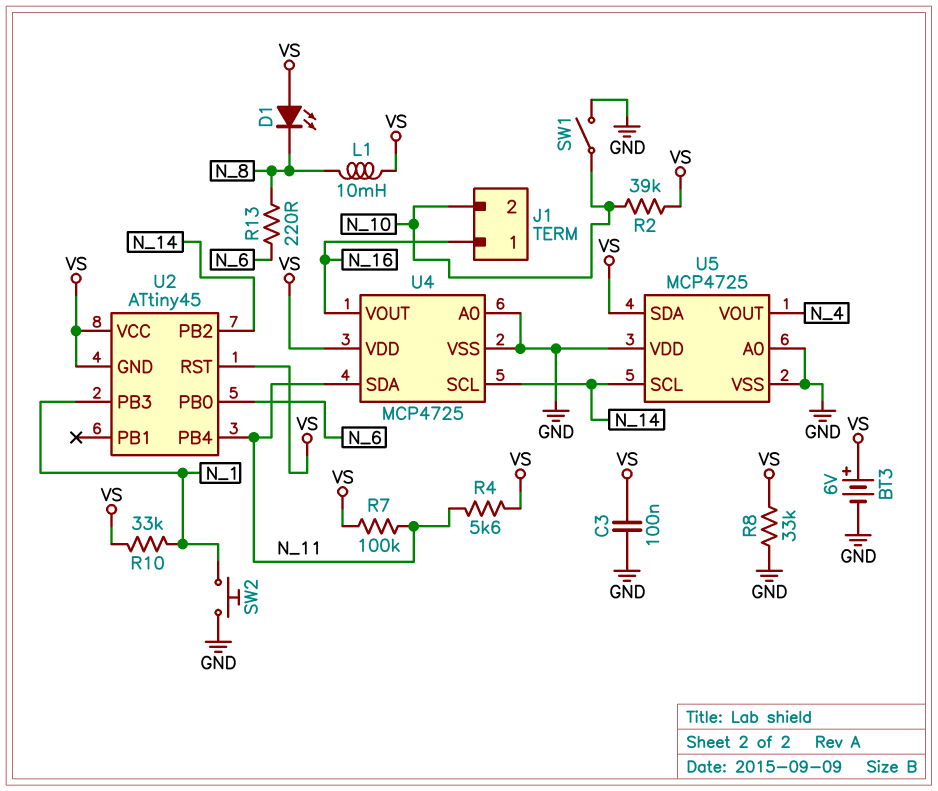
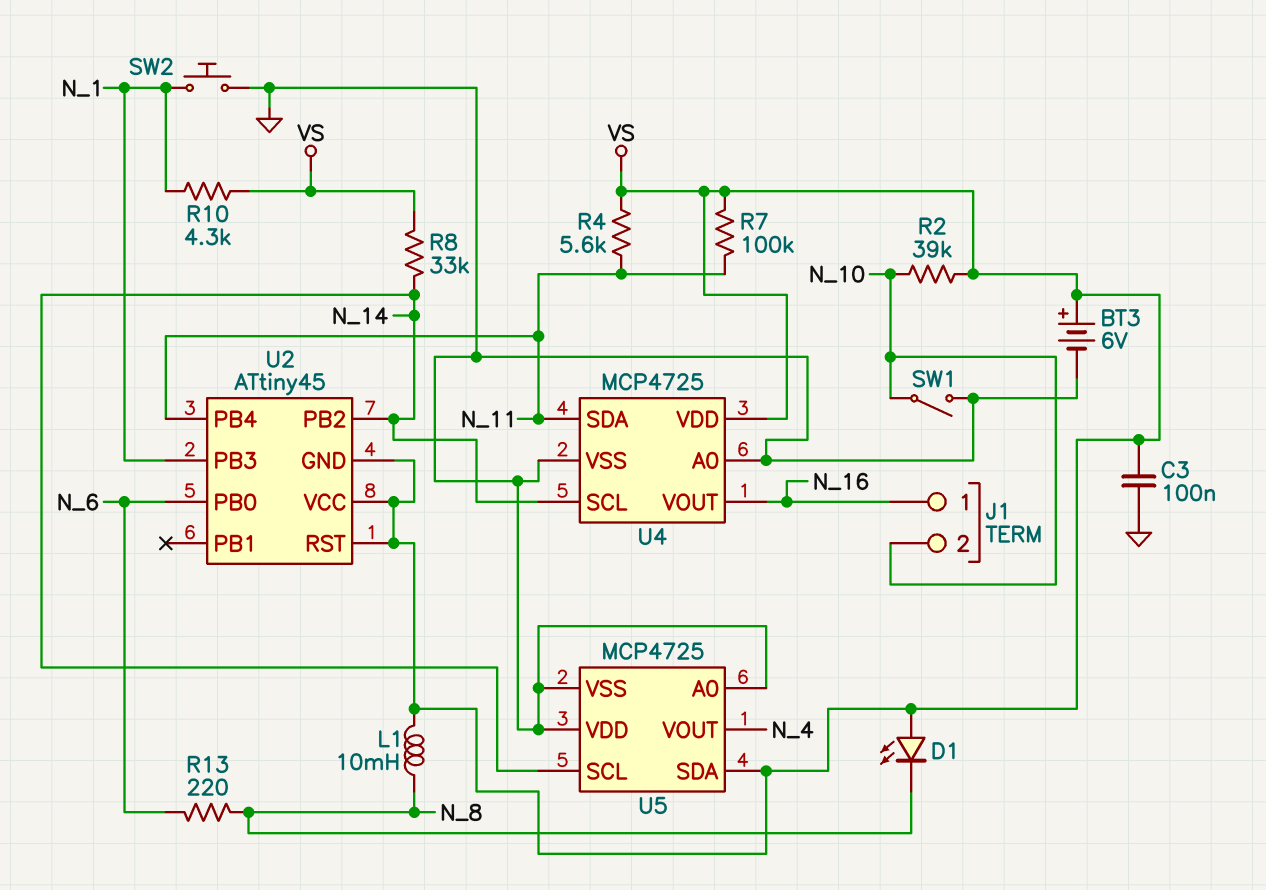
R8: 33k (GND, VS) -> 33k (N_14, VS)
R10: 33k (N_1, VS) -> 4.3k (N_1, VS)

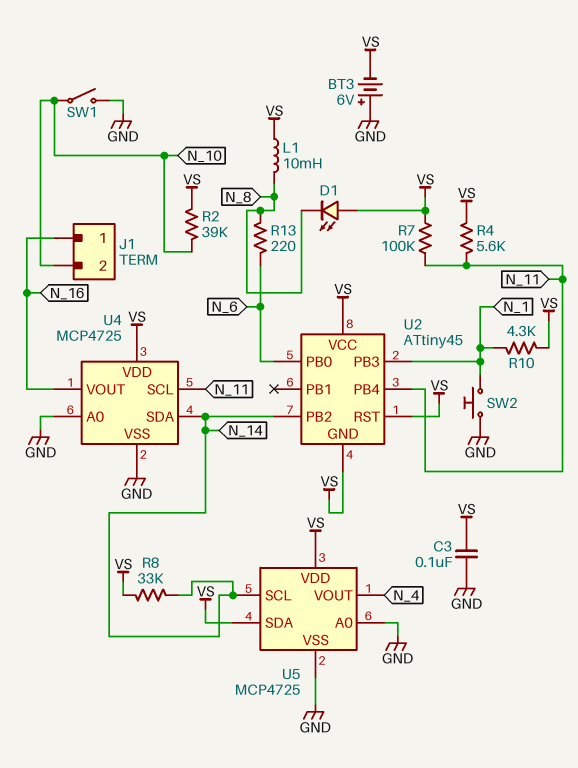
BT3: 6V (plus VS, minus GND) -> 6V (plus GND, minus VS)
U4 pin SCL: N_14 -> N_11
U4 pin SDA: N_11 -> N_14
U5 pin VDD: GND -> VS

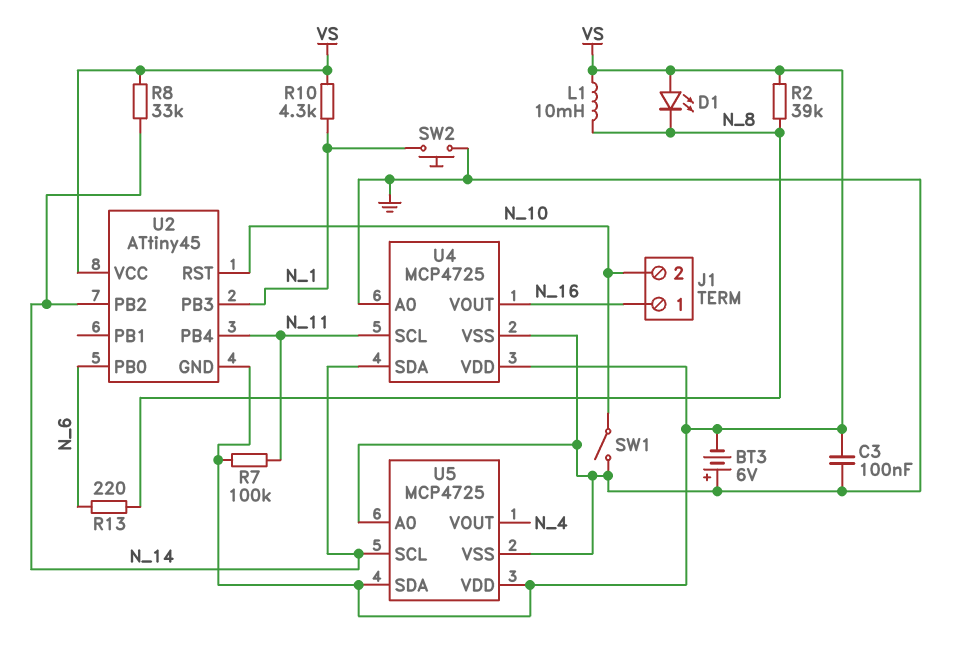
R2: 39k (N_10, VS) -> 39k (N_8, VS)
R4: 5.6k (N_11, VS) -> none
U2 pin RST: VS -> N_10

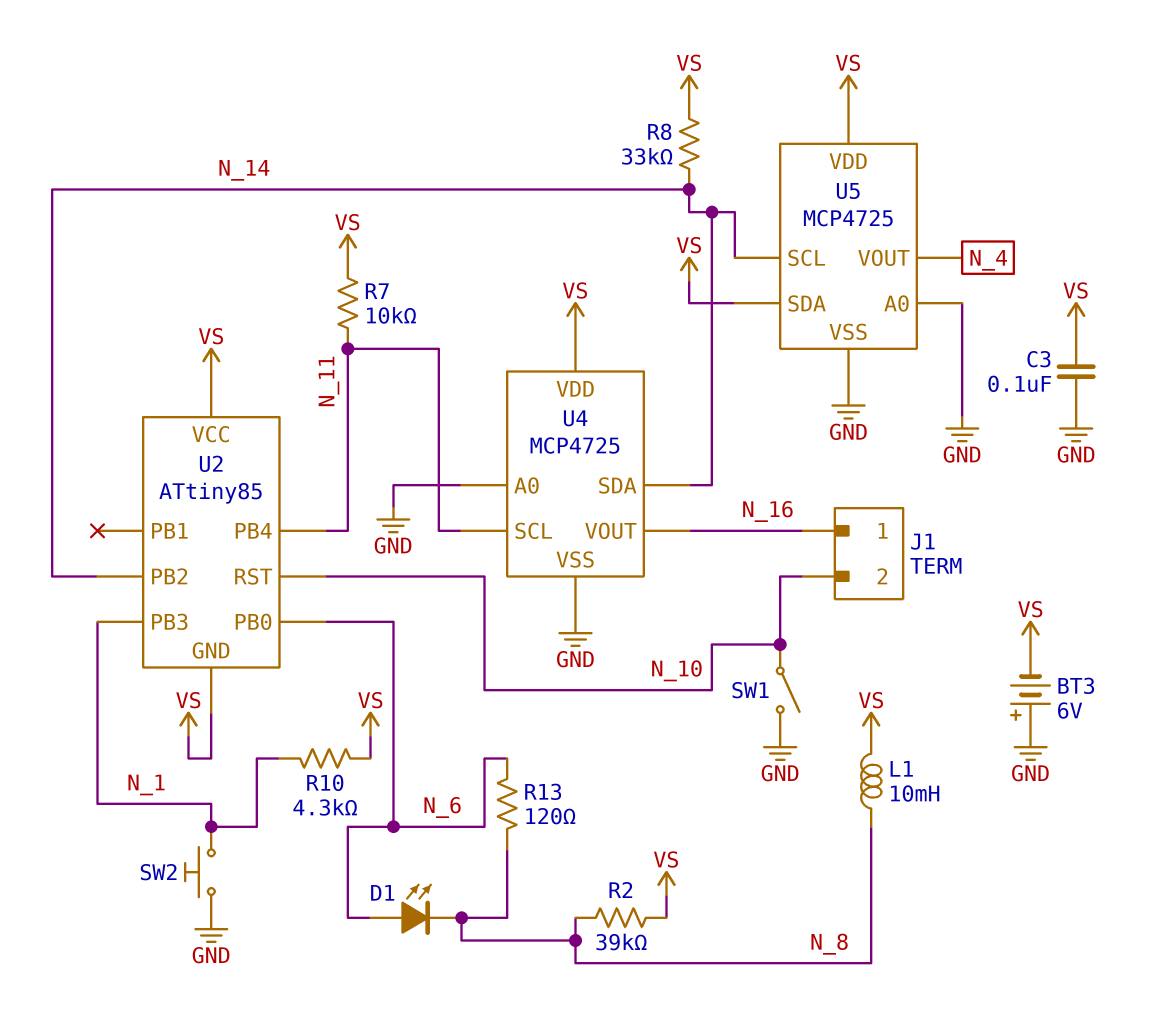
D1: LED (A VS, K N_8) -> LED (A N_6, K N_8)
R7: 100k (N_11, VS) -> 10k (N_11, VS)
R13: 220 (N_6, N_8) -> 120 (N_6, N_8)
U2: ATtiny45 -> ATtiny85

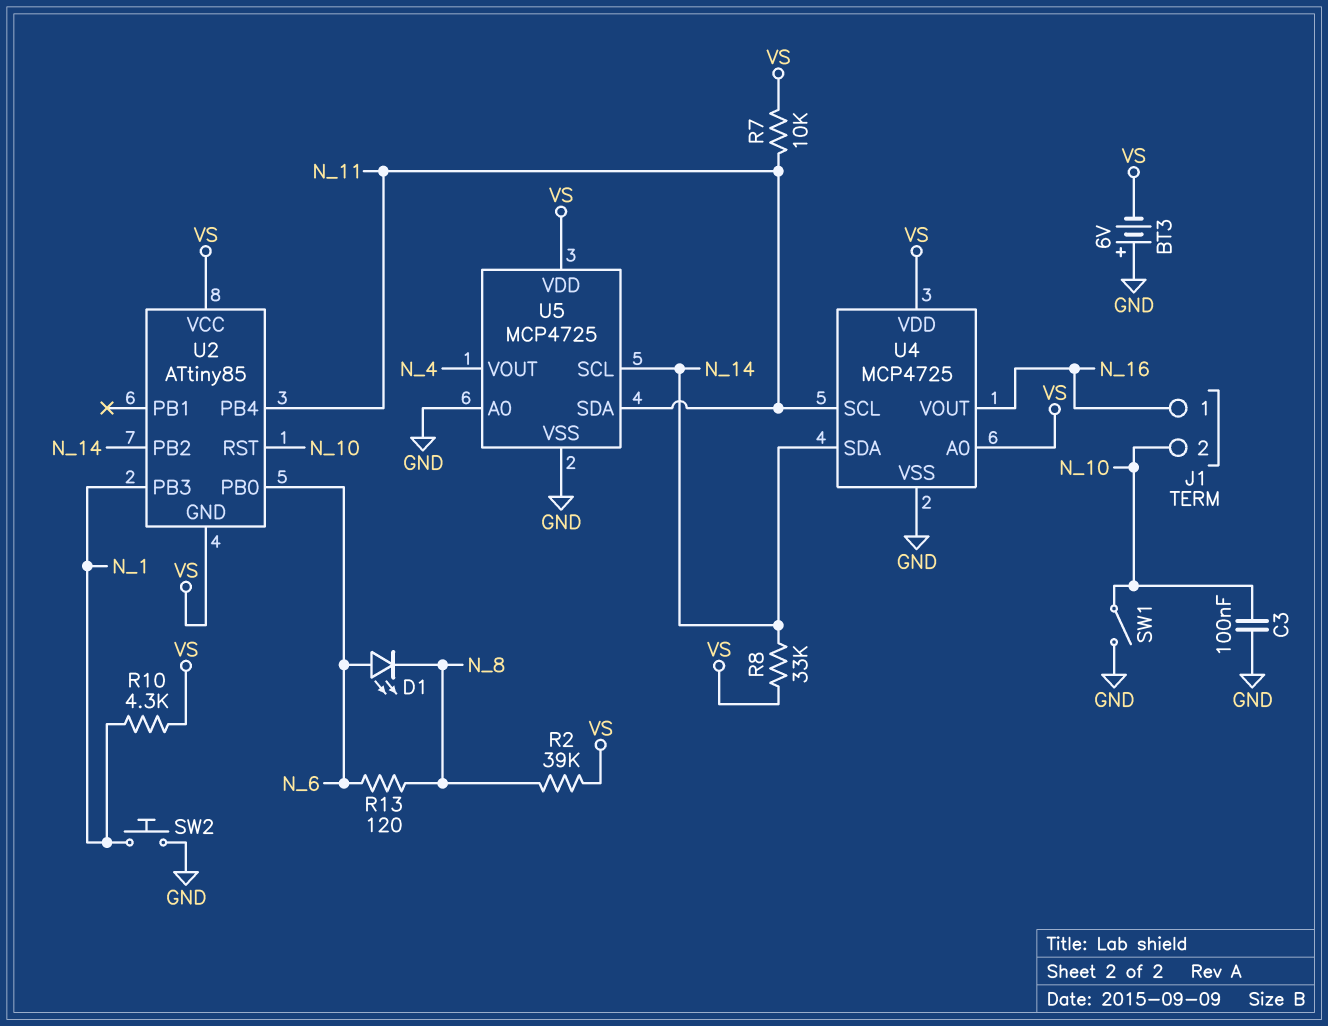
C3: 100nF (GND, VS) -> 100nF (GND, N_10)
L1: 10mH (N_8, VS) -> none
U4 pin A0: GND -> VS
U5 pin SDA: VS -> N_11

